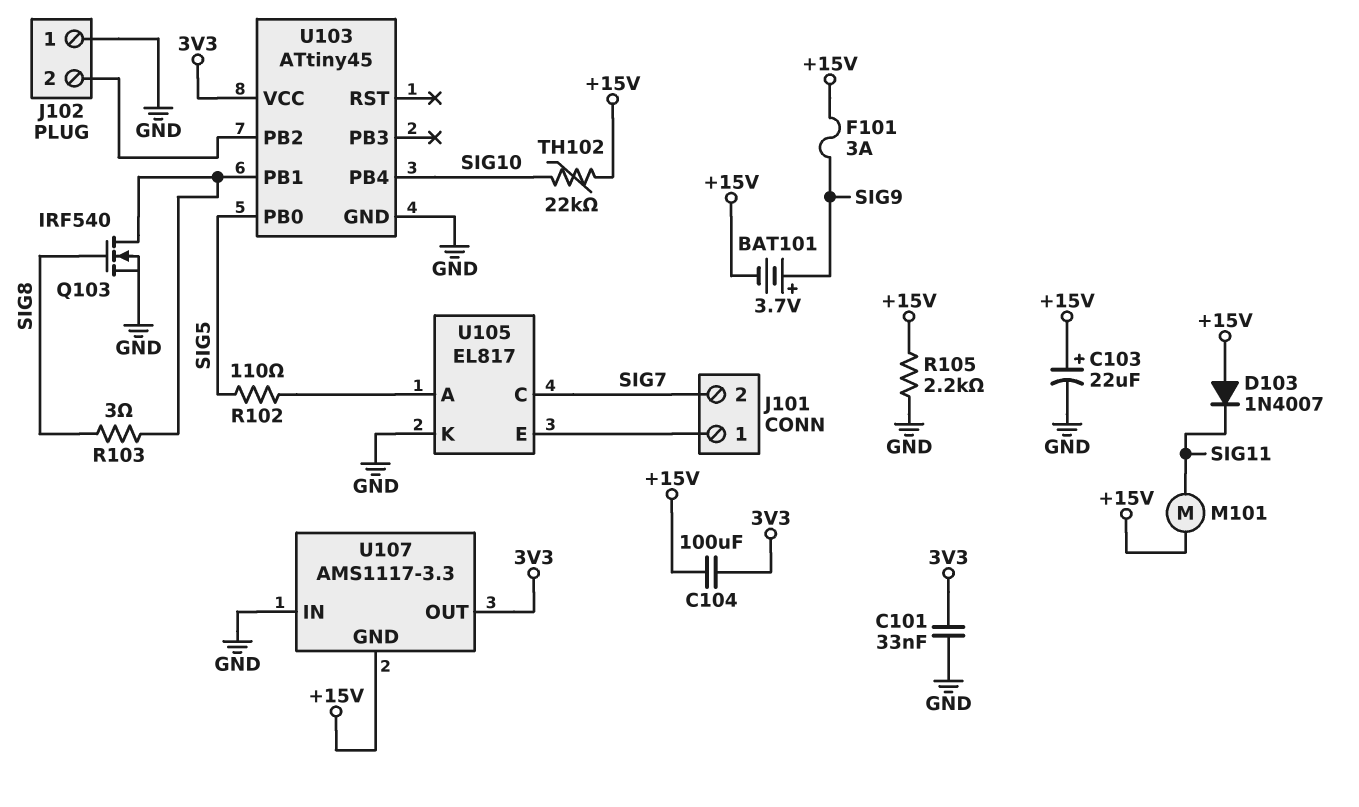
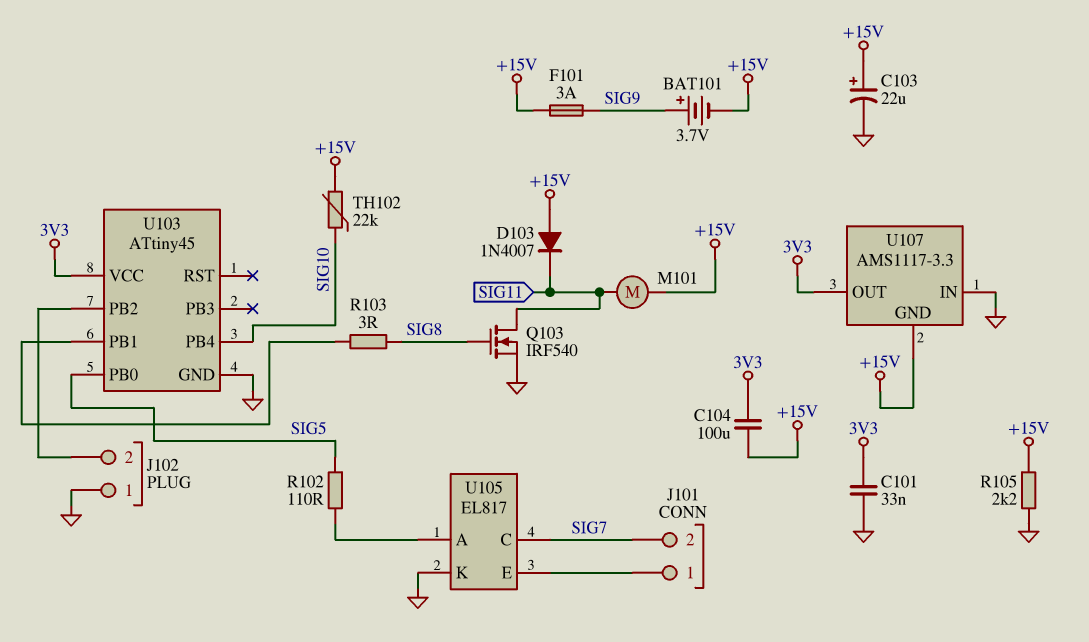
Q103: NMOS IRF540 (G SIG8, D U103/PB1, S GND) -> NMOS IRF540 (G SIG8, D SIG11, S GND)

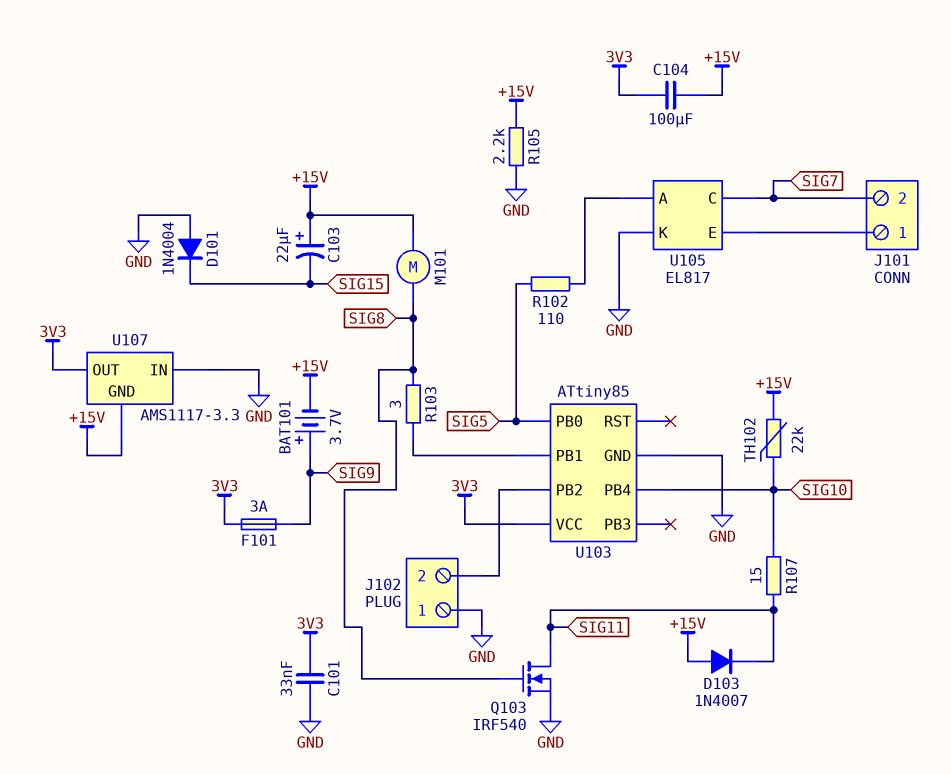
C103: 22uF (plus +15V, minus GND) -> 22uF (plus +15V, minus SIG15)
D101: none -> diode 1N4004 (A GND, K SIG15)
F101: 3A (+15V, SIG9) -> 3A (3V3, SIG9)
M101: motor (+15V, SIG11) -> motor (+15V, SIG8)
R107: none -> 15 (SIG10, SIG11)
U103: ATtiny45 -> ATtiny85

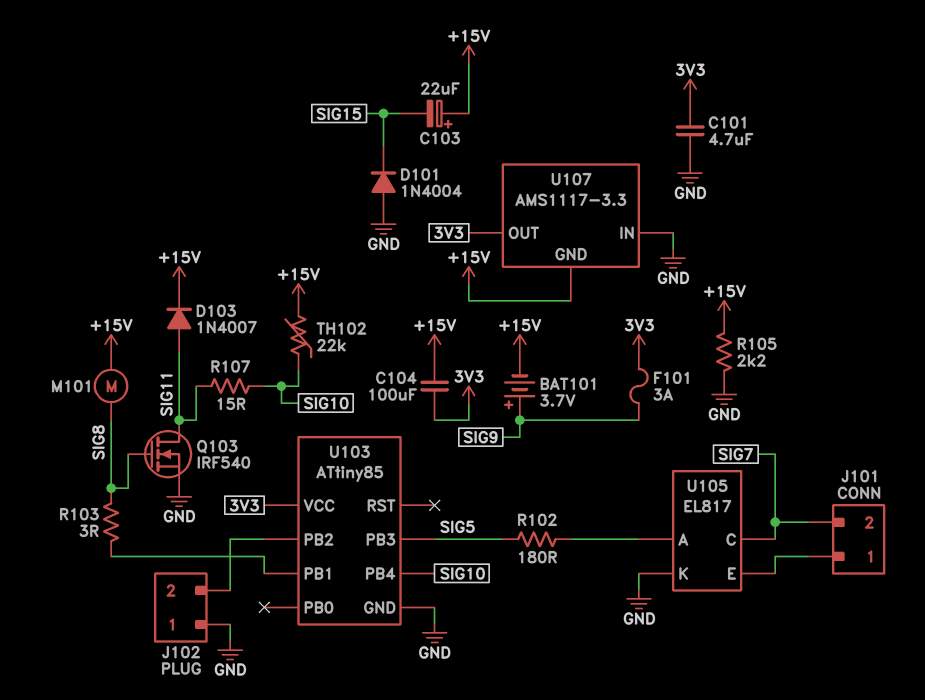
C101: 33nF (3V3, GND) -> 4.7uF (3V3, GND)
D103: diode 1N4007 (A +15V, K SIG11) -> diode 1N4007 (A SIG11, K +15V)
R102: 110 (SIG5, U105/A) -> 180 (SIG5, U105/A)
U103 pin PB0: SIG5 -> none
U103 pin PB3: none -> SIG5

